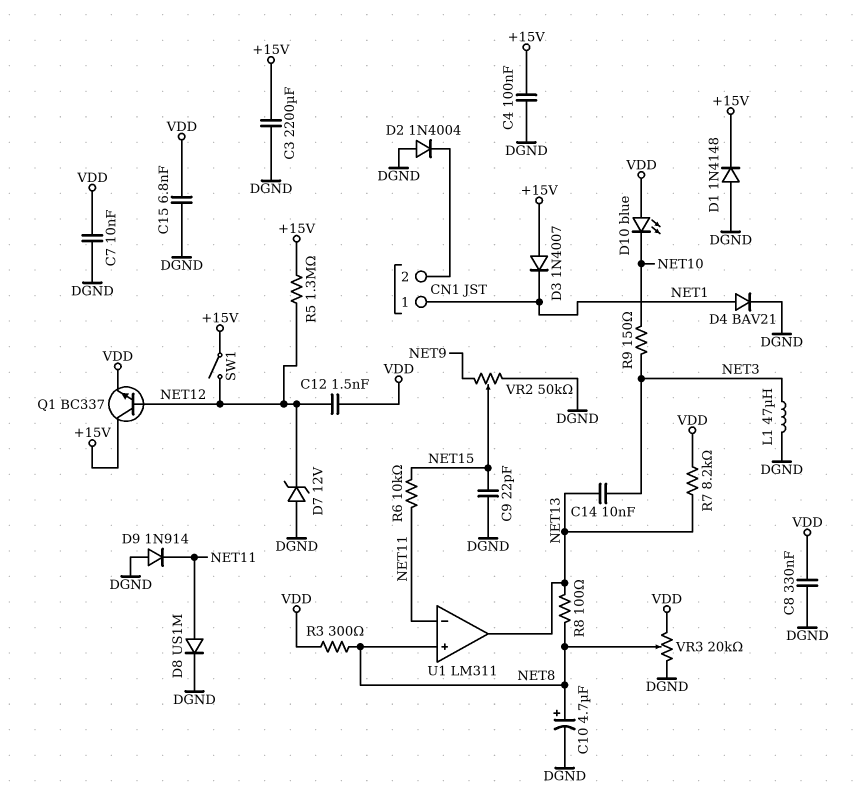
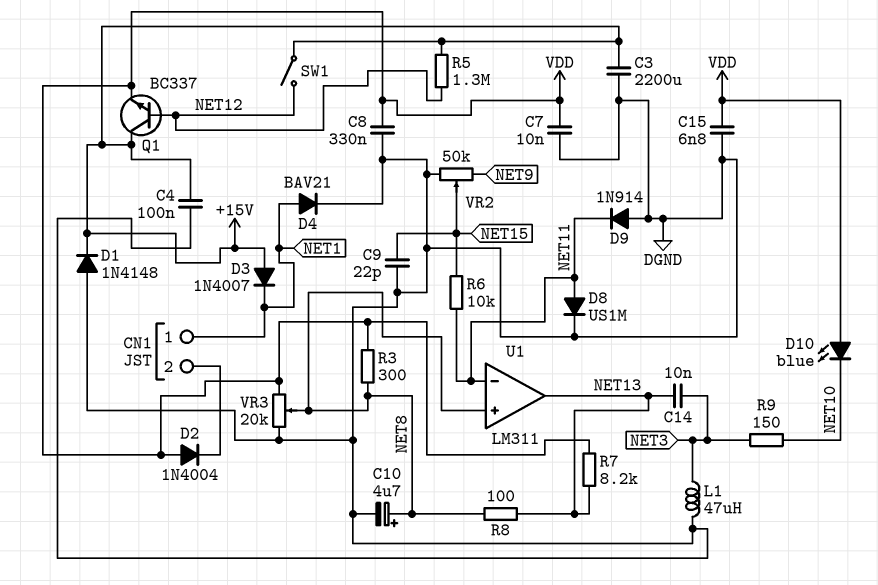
C12: 1.5nF (NET12, VDD) -> none
D2: diode 1N4004 (A DGND, K CN1/2) -> diode 1N4004 (A VDD, K CN1/2)
D7: zener 12V (A DGND, K NET12) -> none

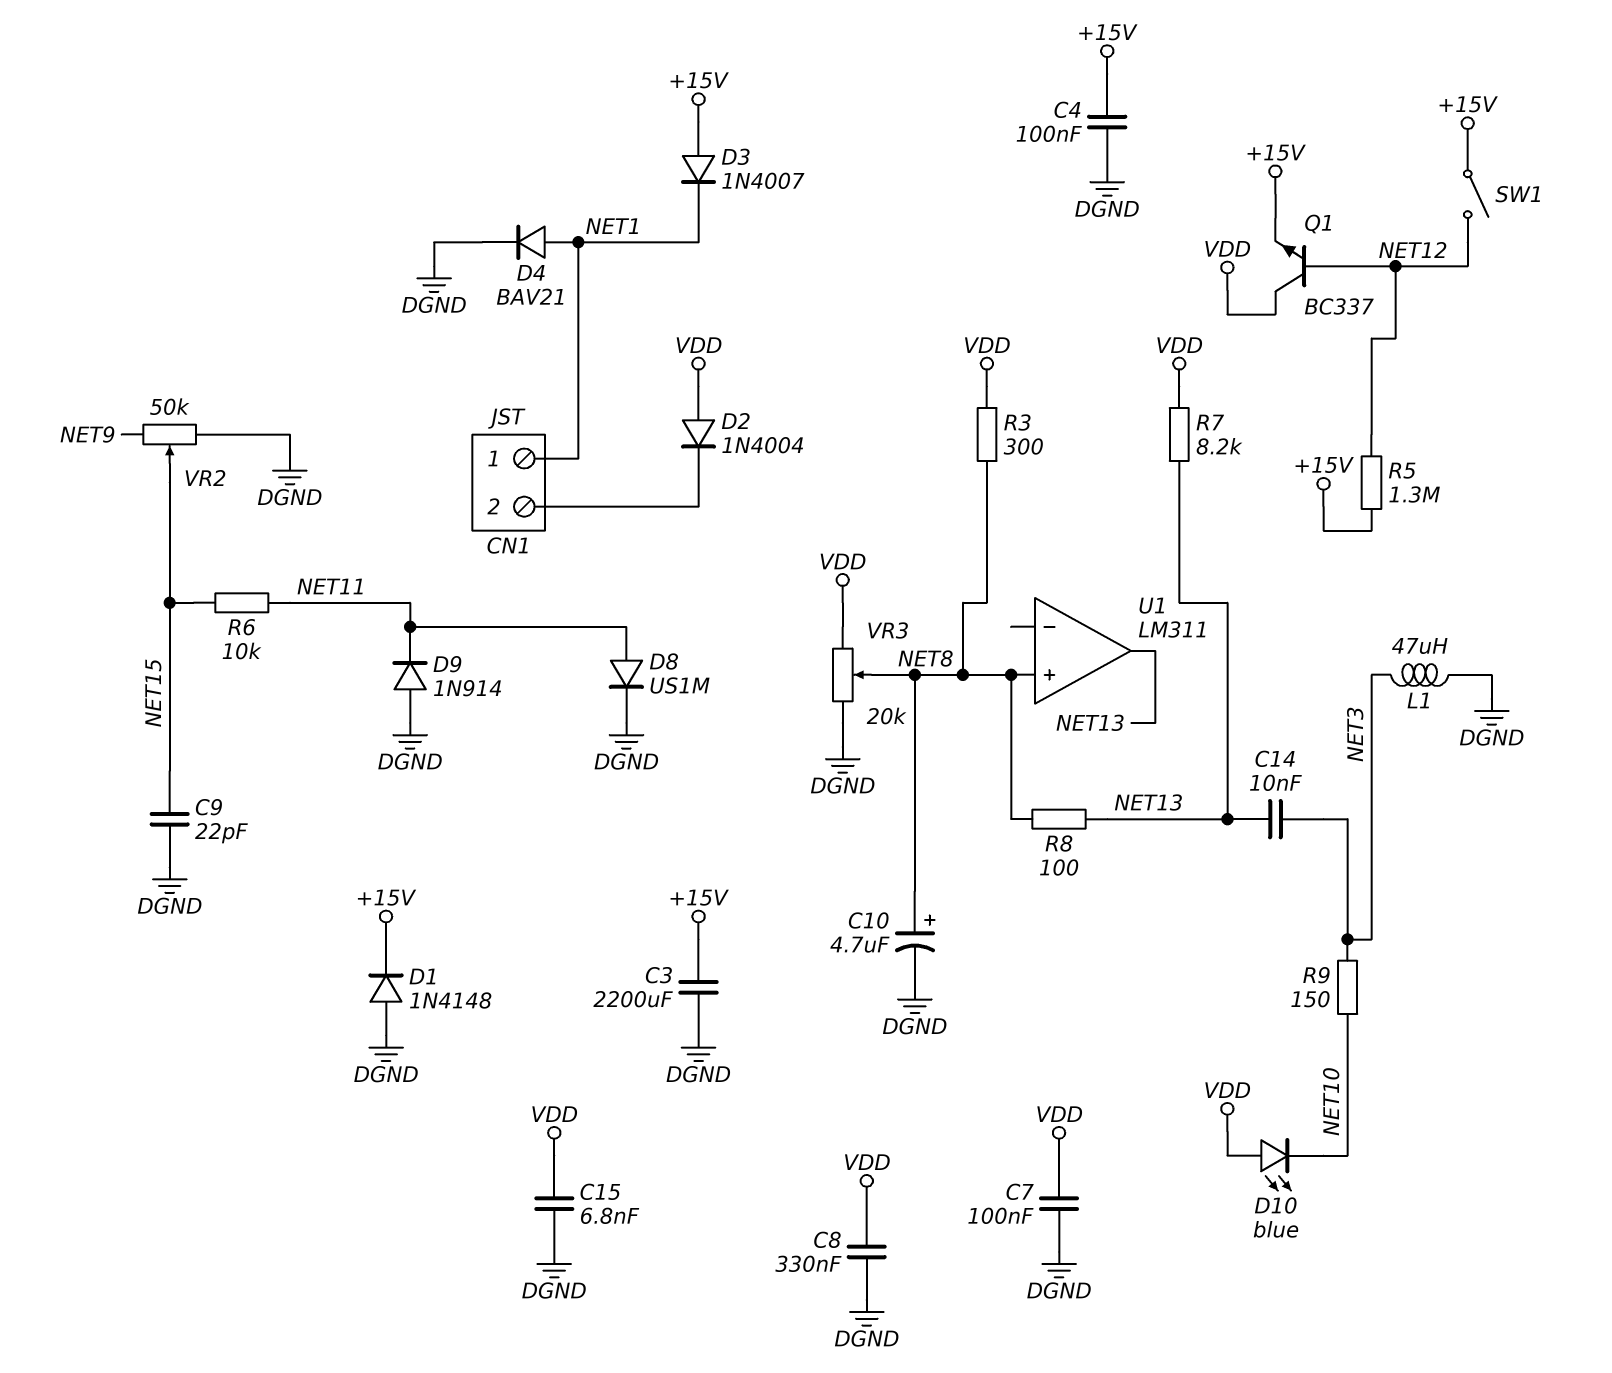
C7: 10nF (DGND, VDD) -> 100nF (DGND, VDD)
Q1: NPN BC337 (B NET12, C +15V, E VDD) -> NPN BC337 (B NET12, C VDD, E +15V)
U1 pin in-: NET11 -> none

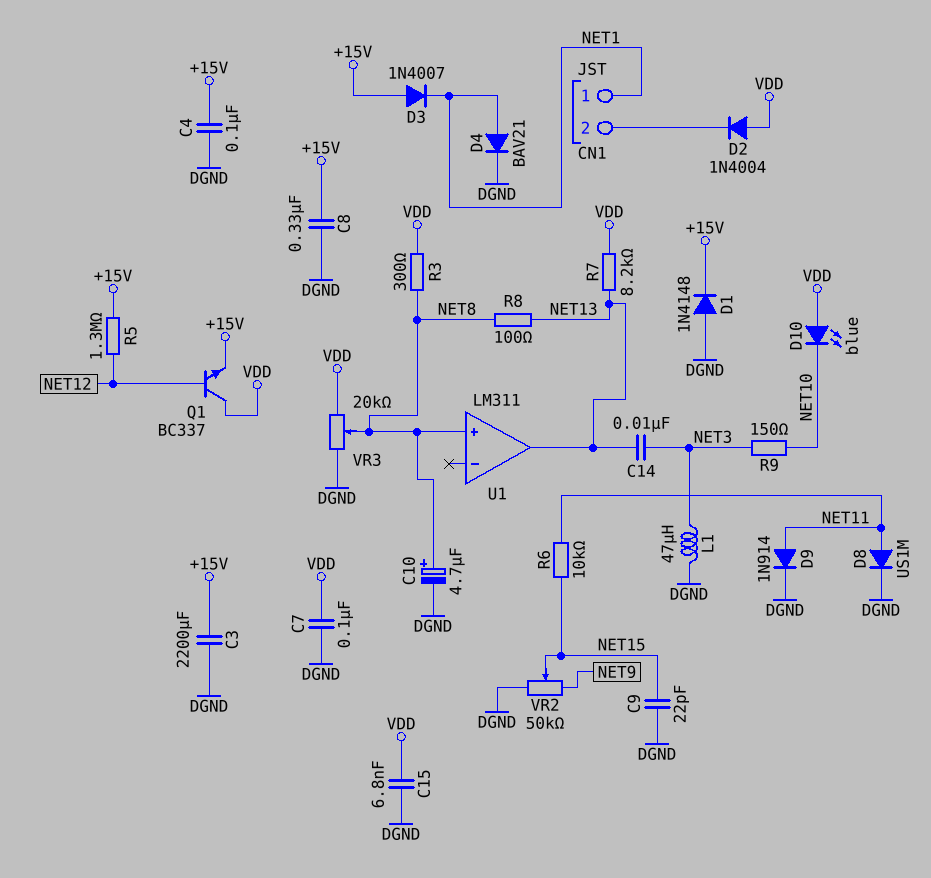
C8: 330nF (DGND, VDD) -> 330nF (+15V, DGND)
D9: diode 1N914 (A DGND, K NET11) -> diode 1N914 (A NET11, K DGND)
SW1: switch (+15V, NET12) -> none

